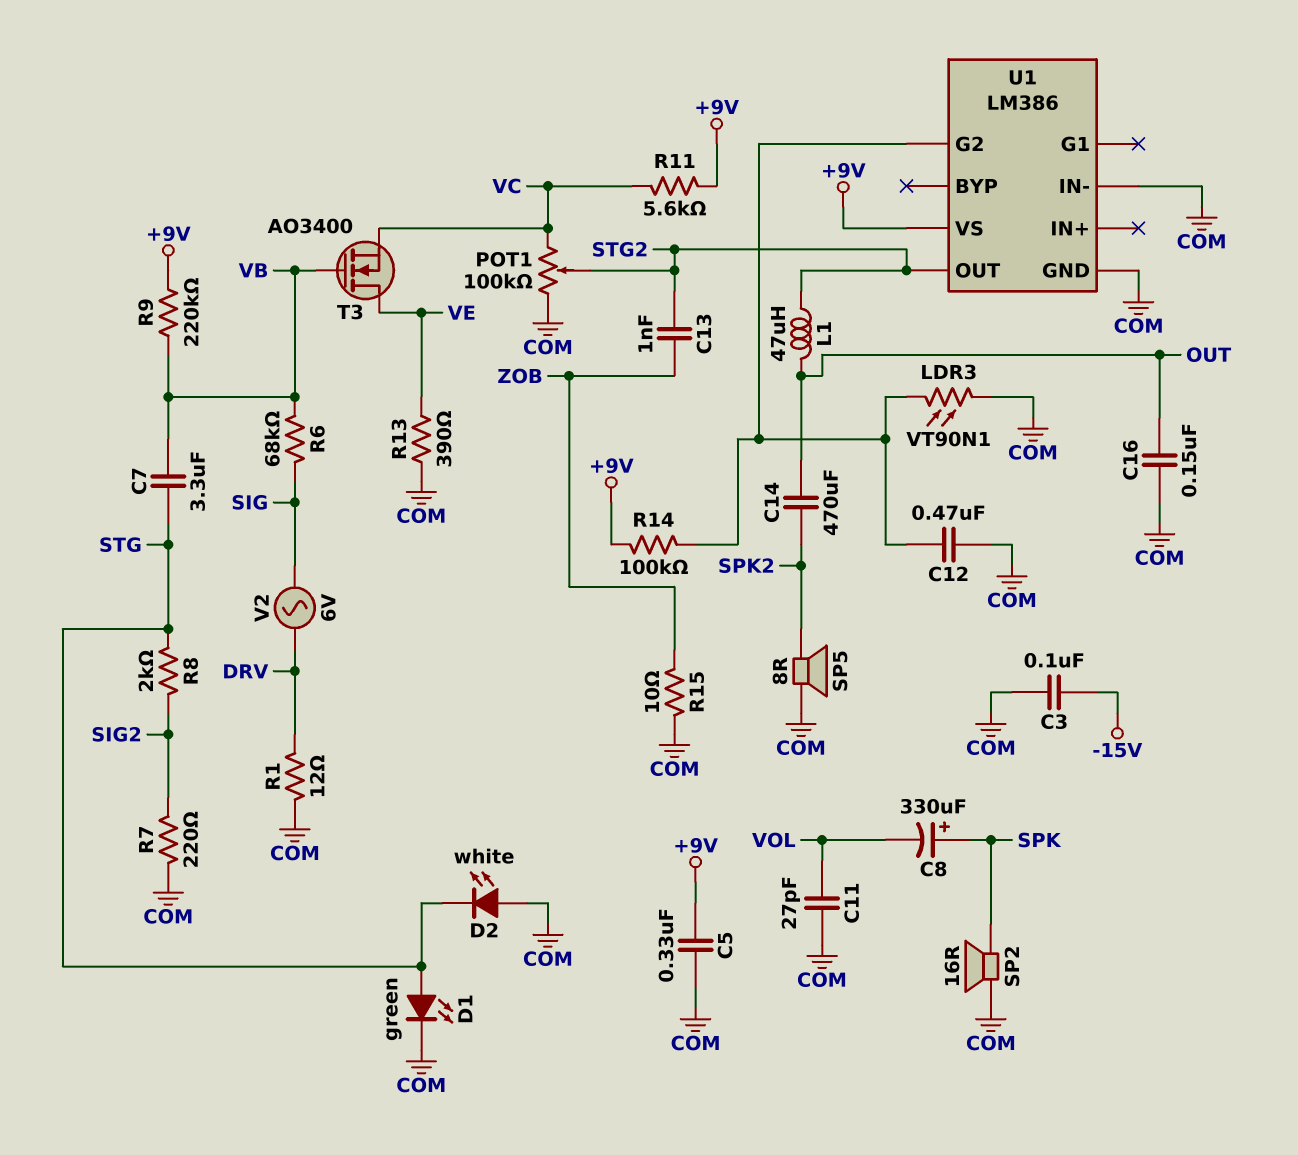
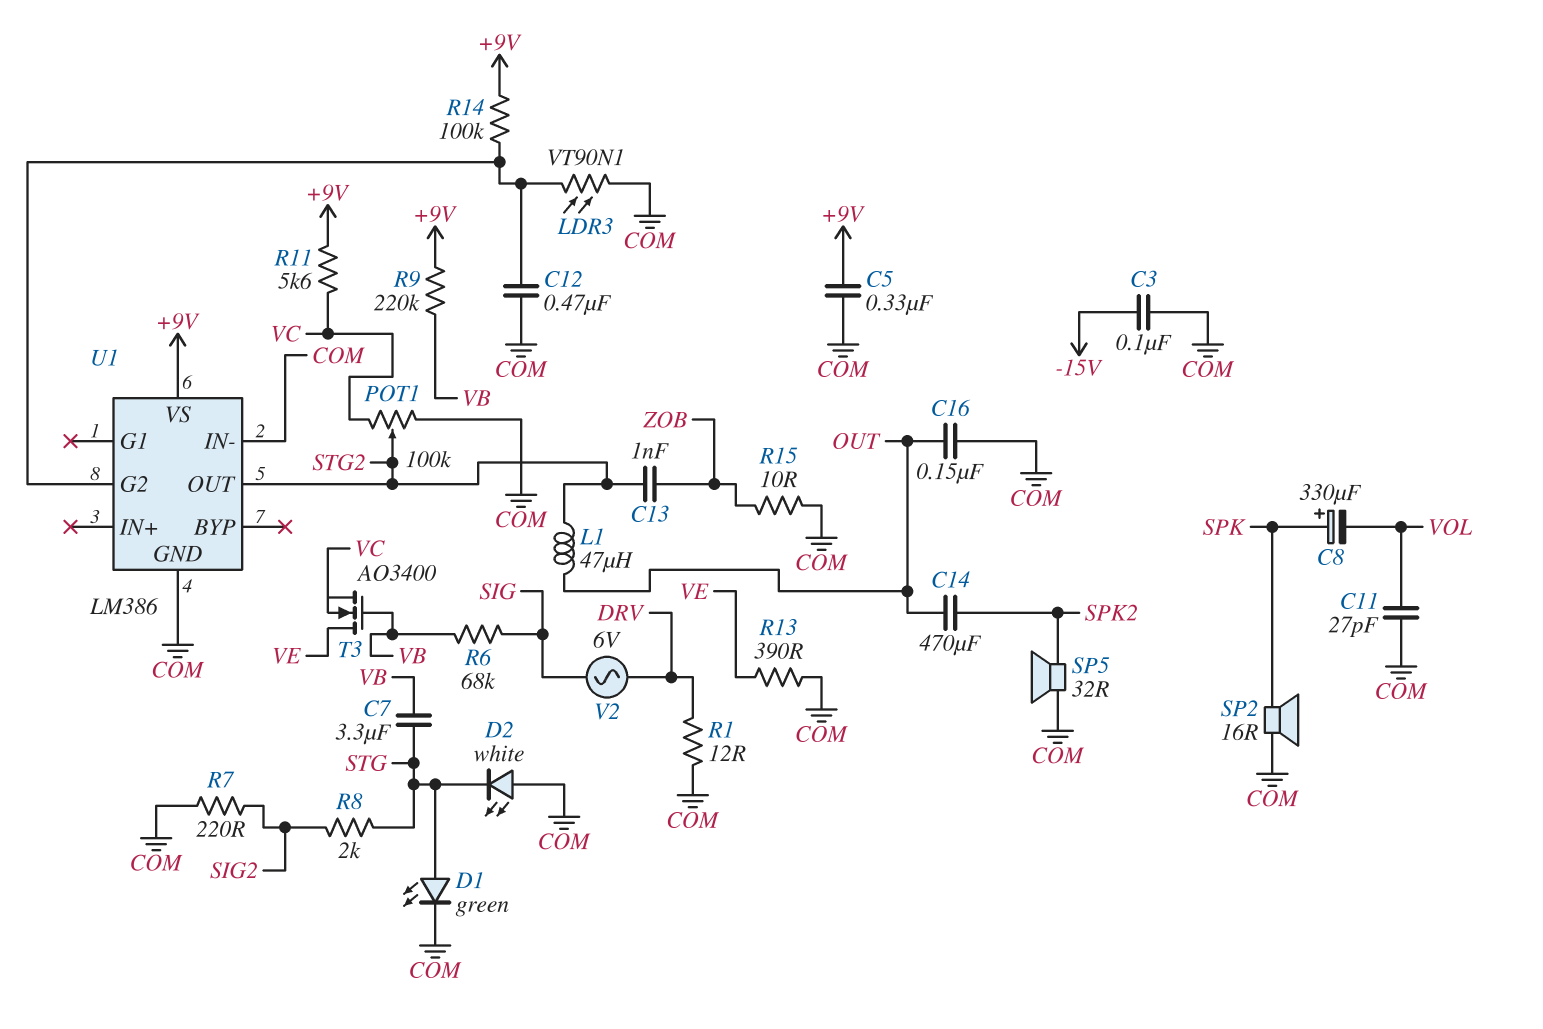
SP5: speaker 8R (COM, SPK2) -> speaker 32R (COM, SPK2)

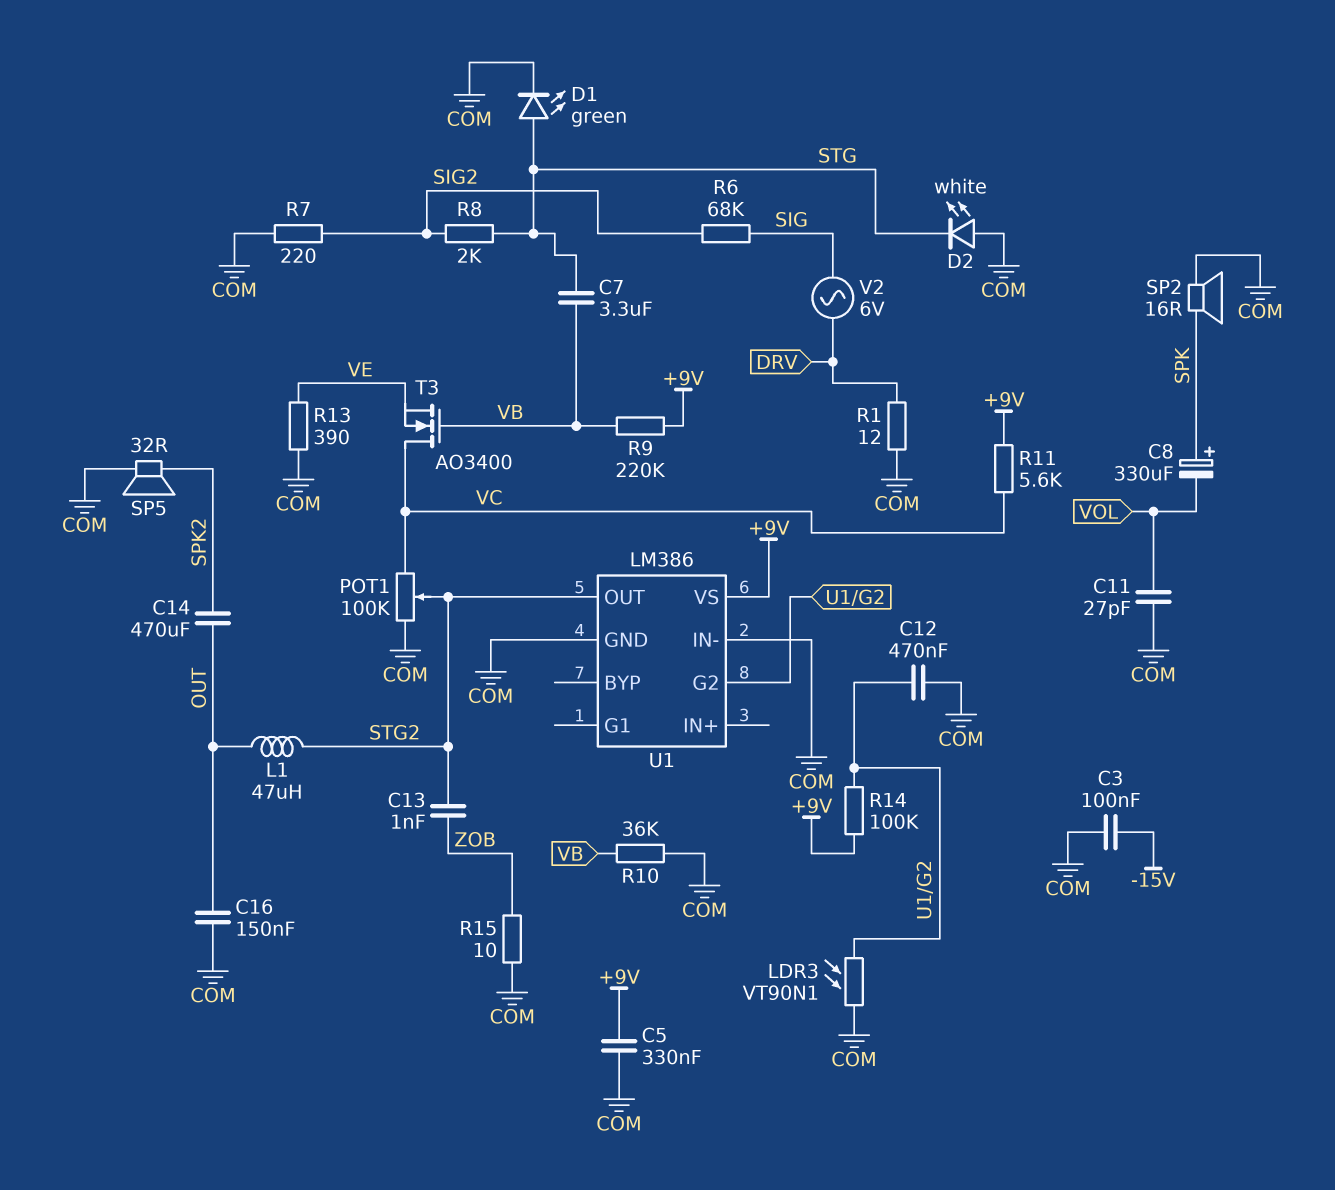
R6: 68k (SIG, VB) -> 68k (SIG, SIG2)
R10: none -> 36k (COM, VB)
T3: NMOS AO3400 (G VB, D VE, S VC) -> NMOS AO3400 (G VB, D VC, S VE)

